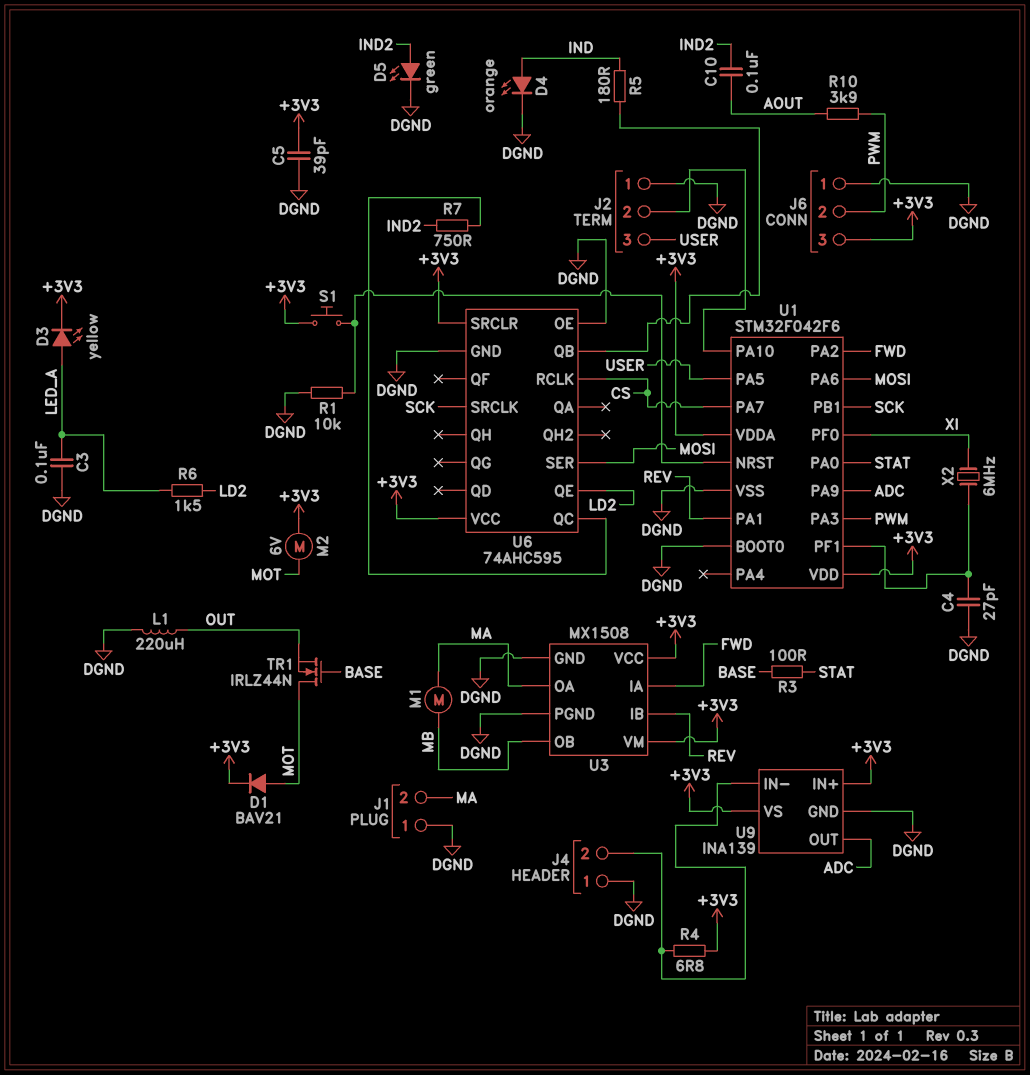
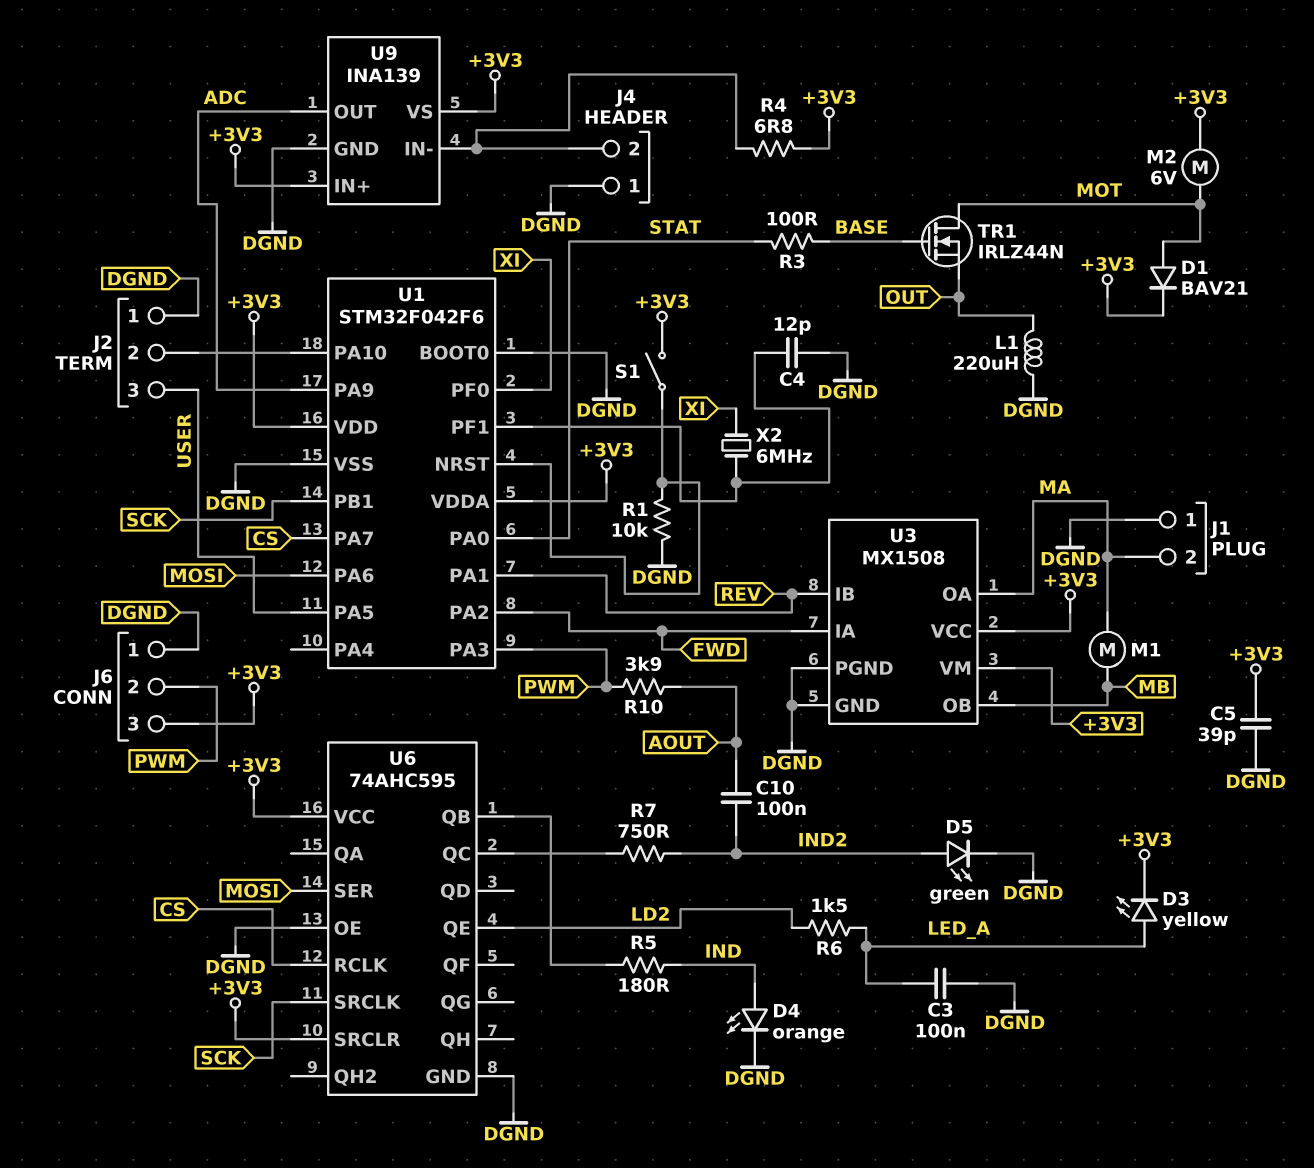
C4: 27pF (DGND, U1/PF1) -> 12pF (DGND, U1/PF1)
S1: button (+3V3, U1/NRST) -> switch (+3V3, U1/NRST)

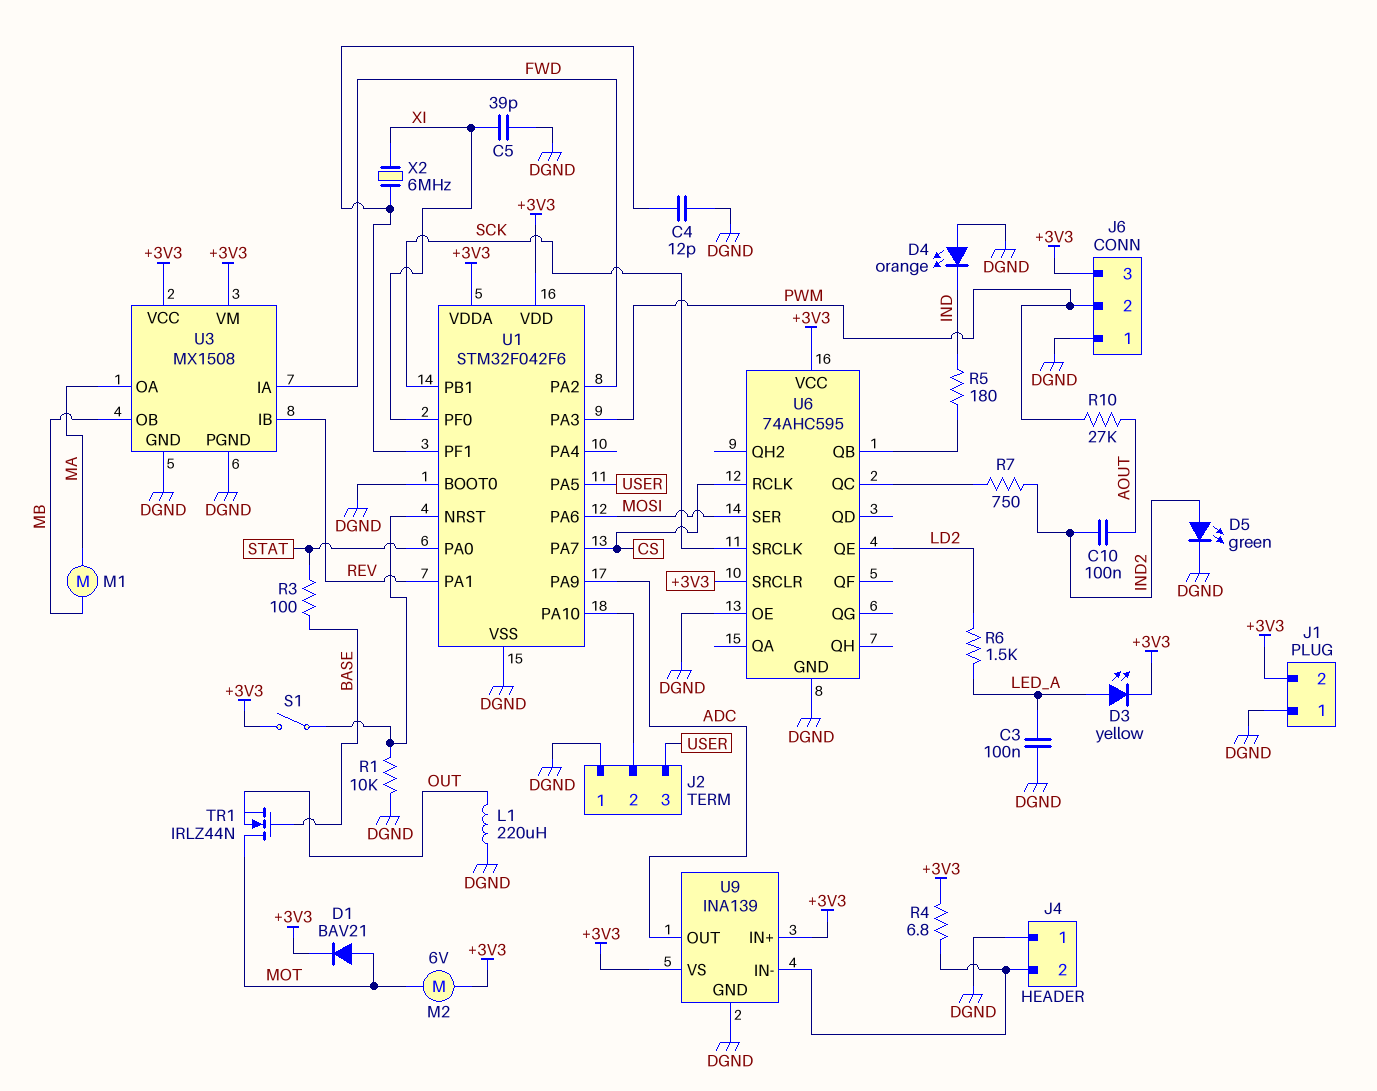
C5: 39pF (+3V3, DGND) -> 39pF (DGND, XI)
D4: LED orange (A IND, K DGND) -> LED orange (A DGND, K IND)
J1 pin 2: MA -> +3V3
R10: 3.9k (AOUT, PWM) -> 27k (AOUT, PWM)

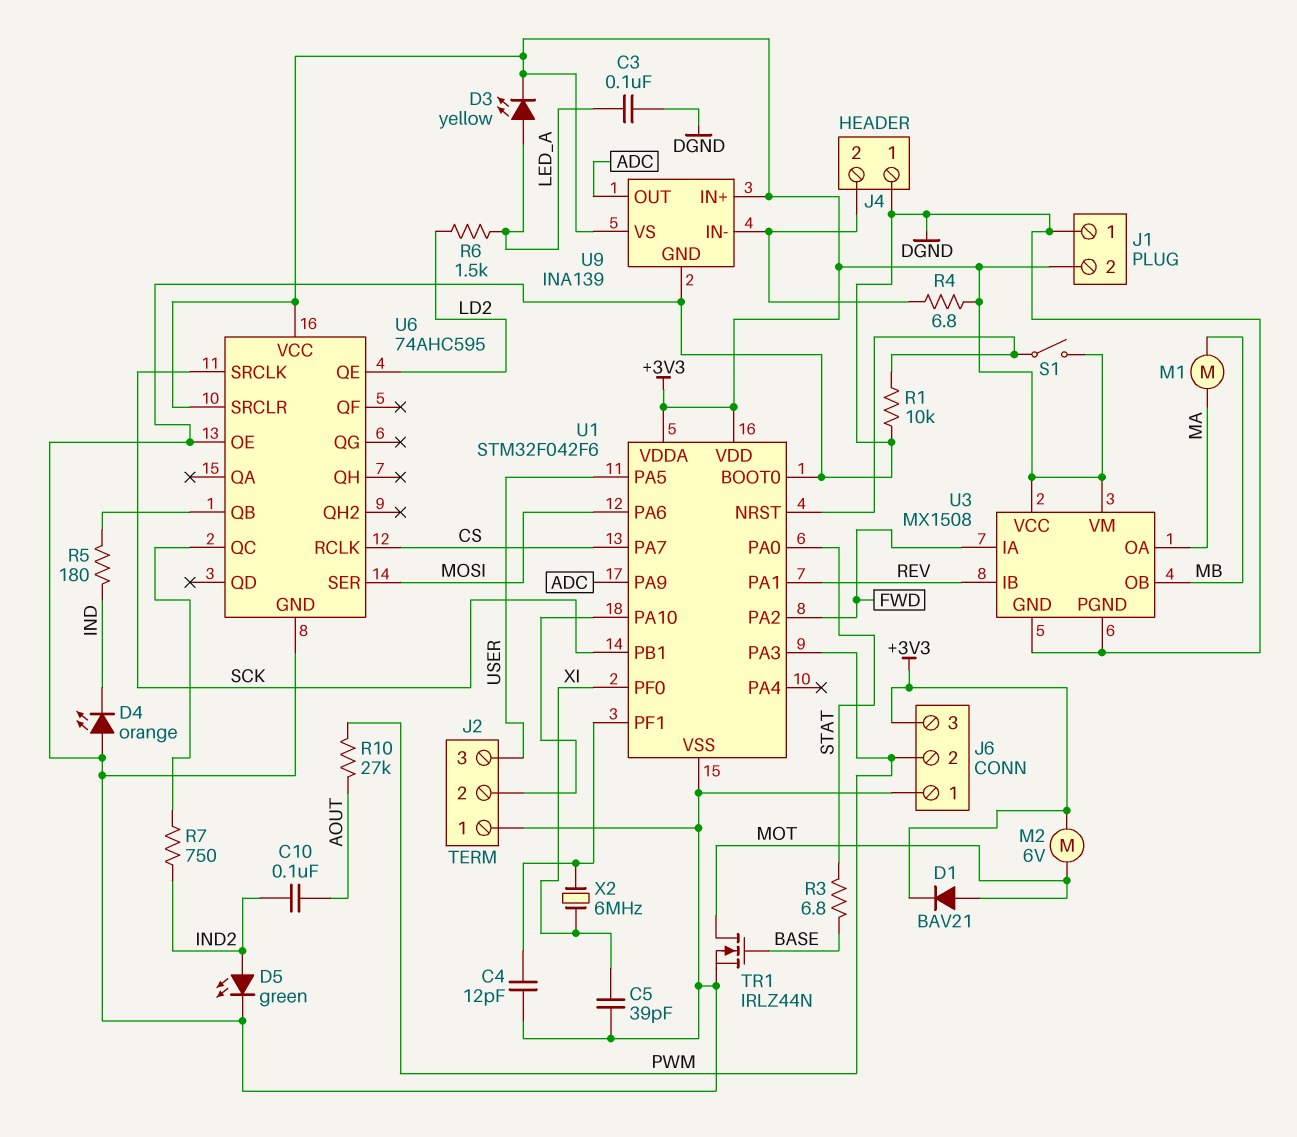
L1: 220uH (DGND, OUT) -> none
R3: 100 (BASE, STAT) -> 6.8 (BASE, STAT)
TR1: NMOS IRLZ44N (G BASE, D MOT, S OUT) -> NMOS IRLZ44N (G BASE, D MOT, S DGND)

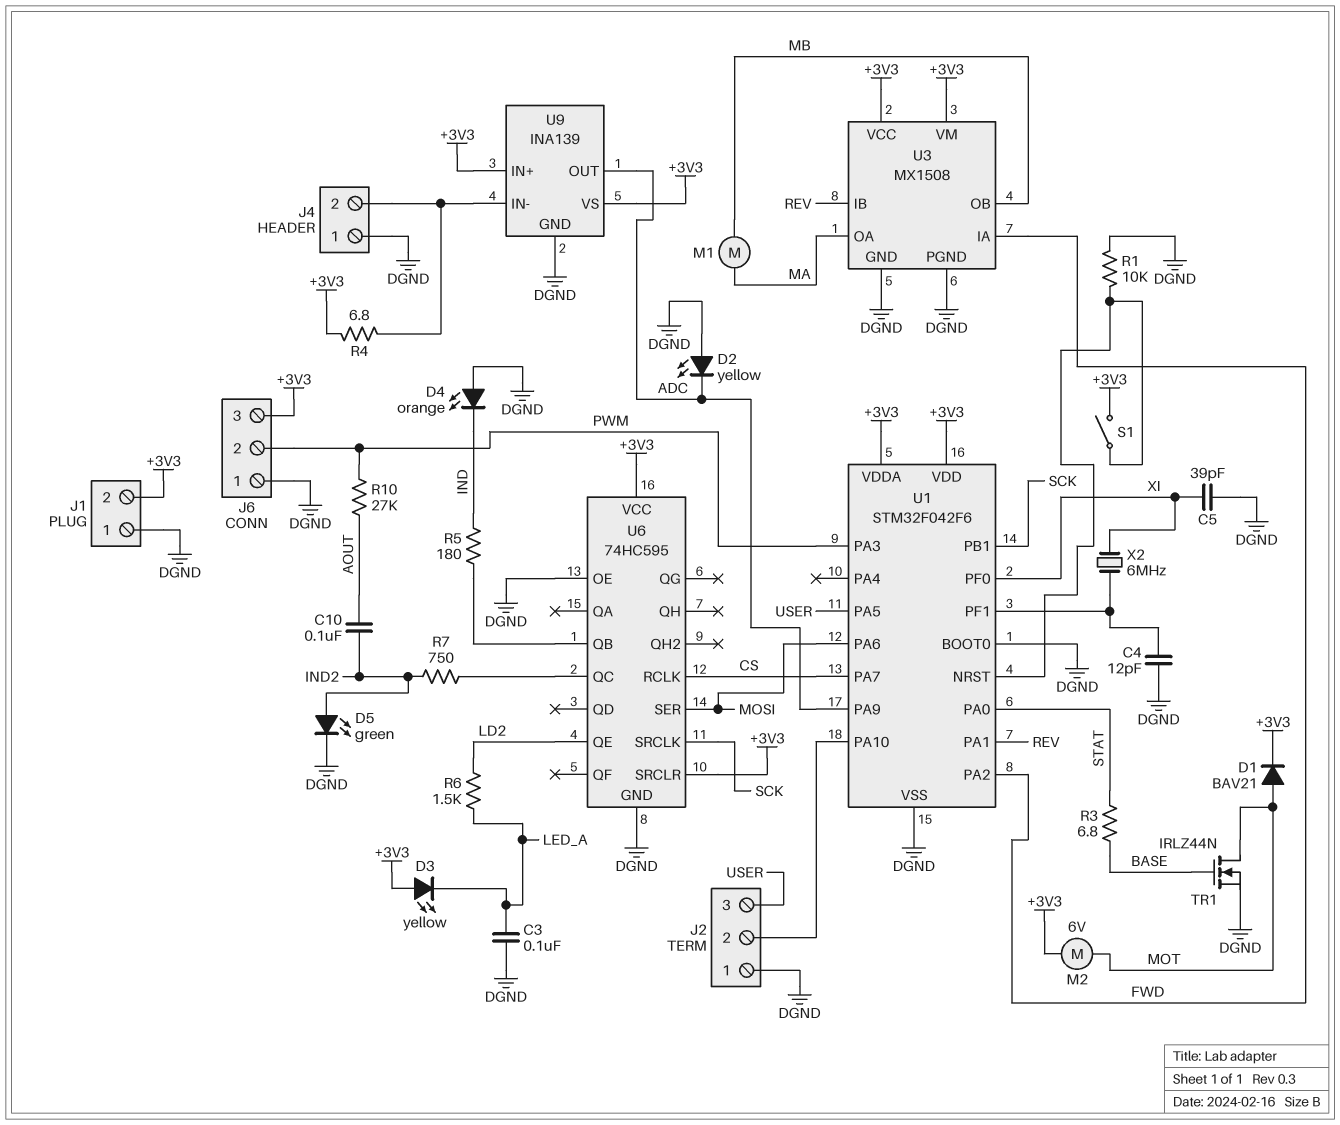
D2: none -> LED yellow (A DGND, K ADC)
D3: LED yellow (A LED_A, K +3V3) -> LED yellow (A +3V3, K LED_A)
U6: 74AHC595 -> 74HC595

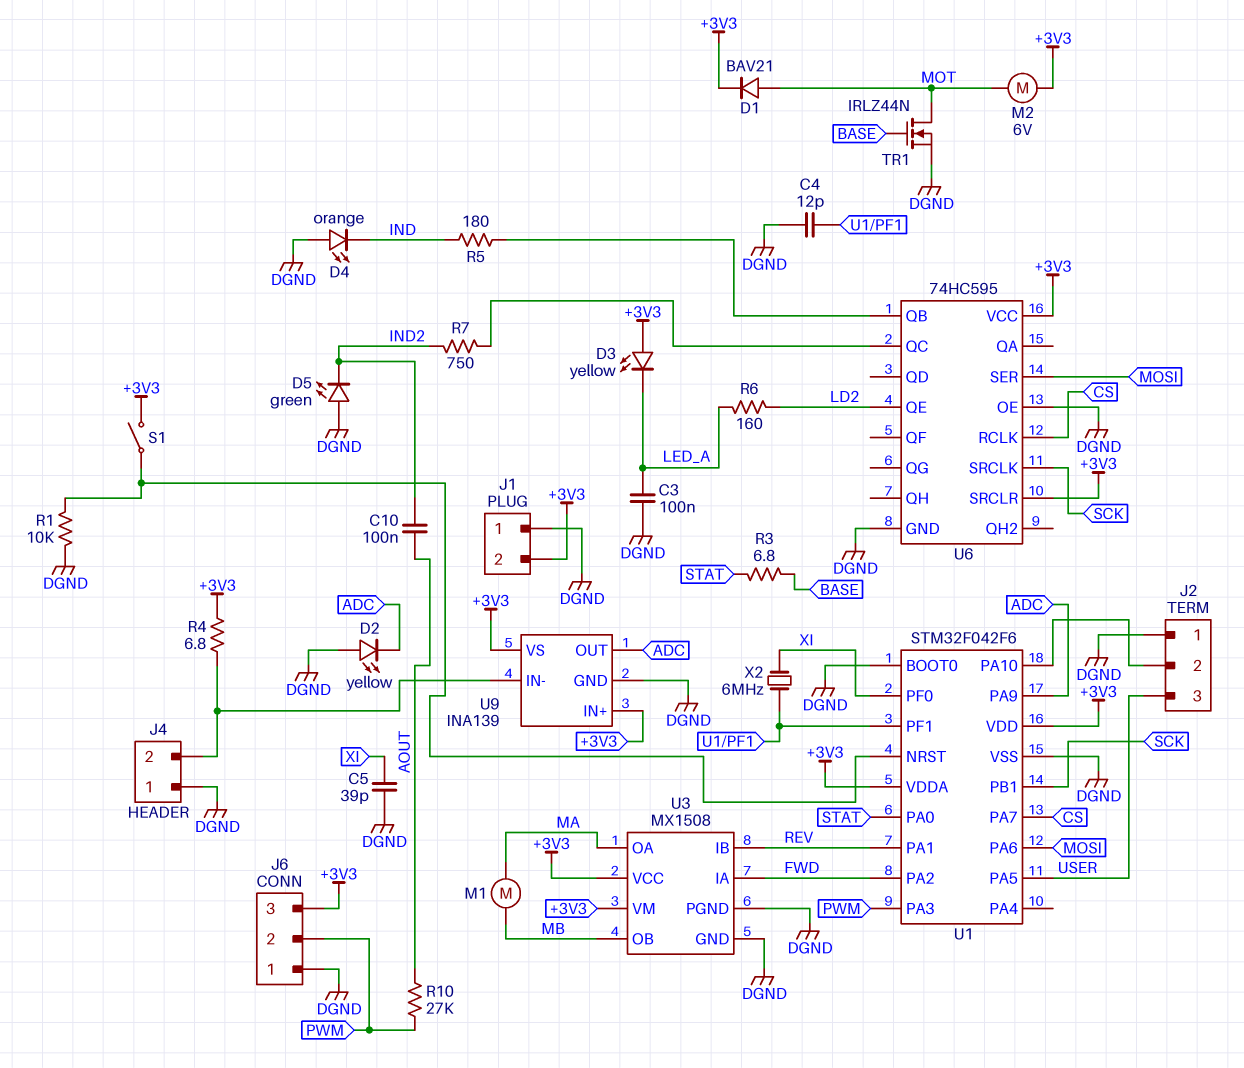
D5: LED green (A IND2, K DGND) -> LED green (A DGND, K IND2)
R6: 1.5k (LD2, LED_A) -> 160 (LD2, LED_A)

